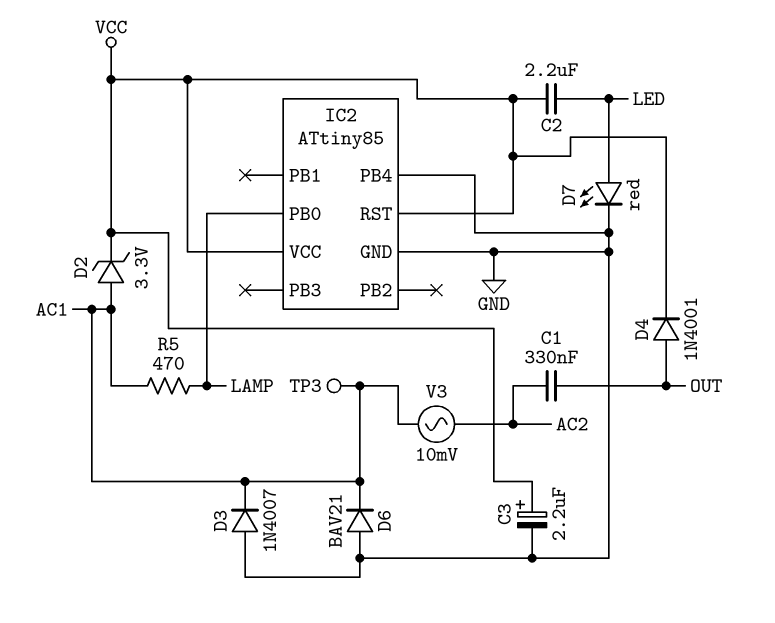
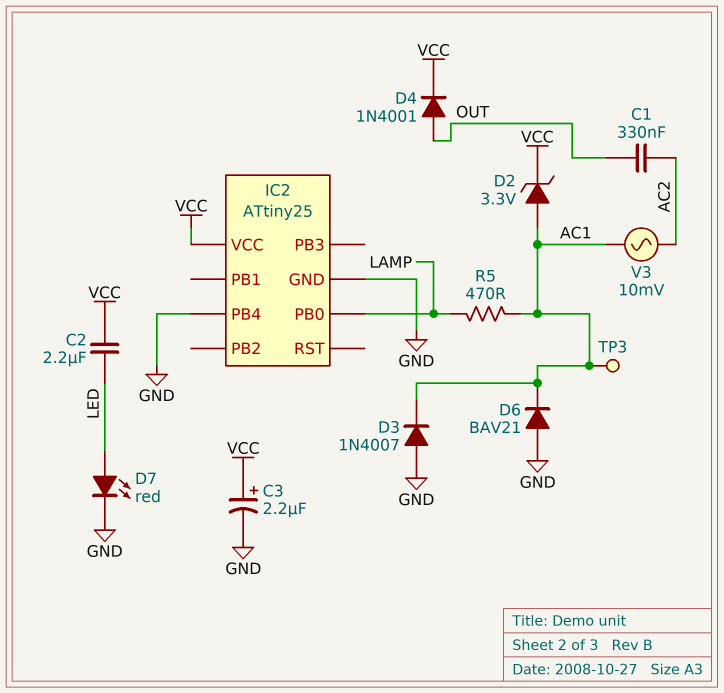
IC2: ATtiny85 -> ATtiny25
IC2 pin RST: VCC -> none

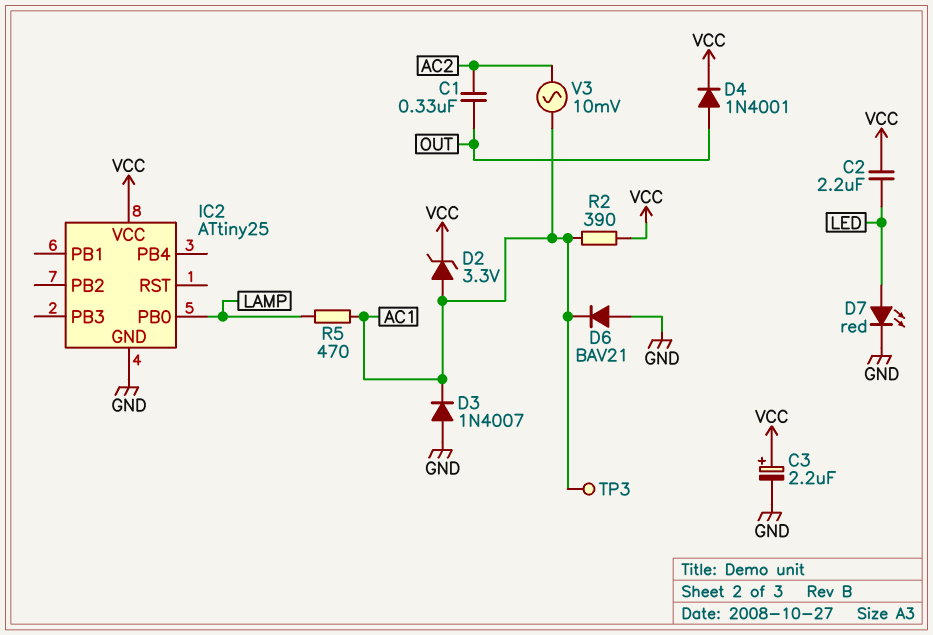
IC2 pin PB4: GND -> none
R2: none -> 390 (AC1, VCC)

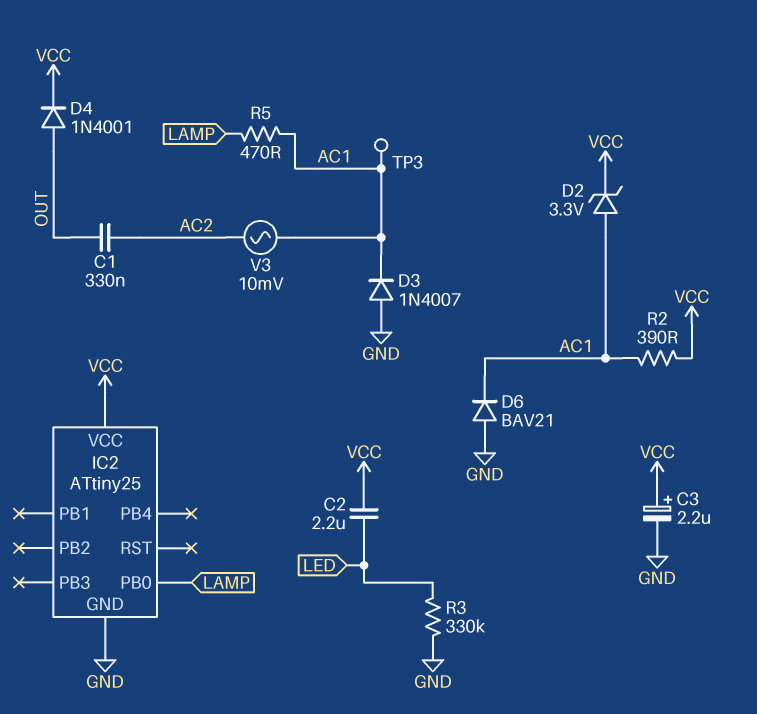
D7: LED red (A LED, K GND) -> none
R3: none -> 330k (GND, LED)

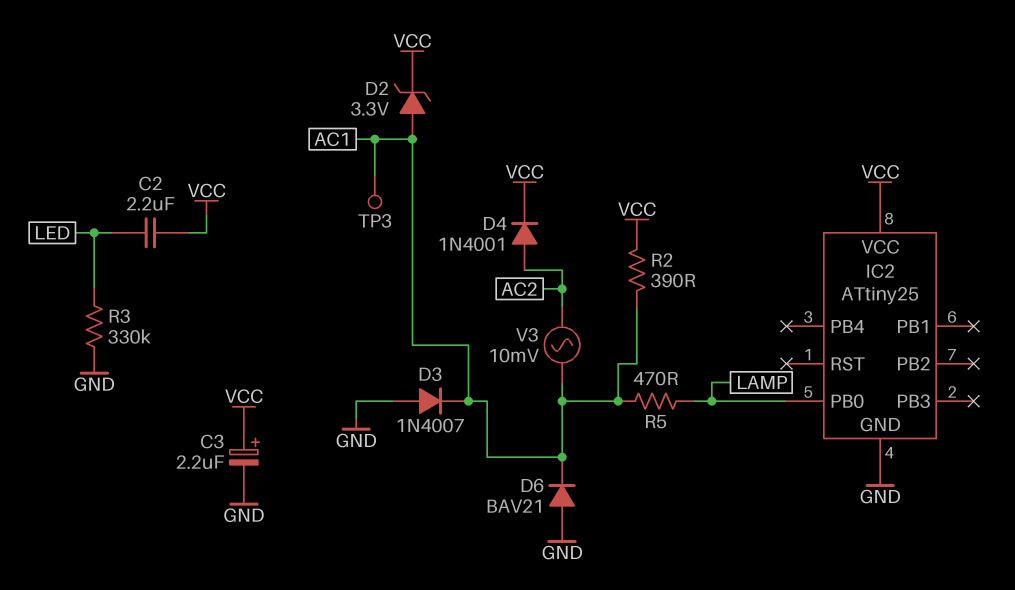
C1: 330nF (AC2, OUT) -> none
D4: diode 1N4001 (A OUT, K VCC) -> diode 1N4001 (A AC2, K VCC)

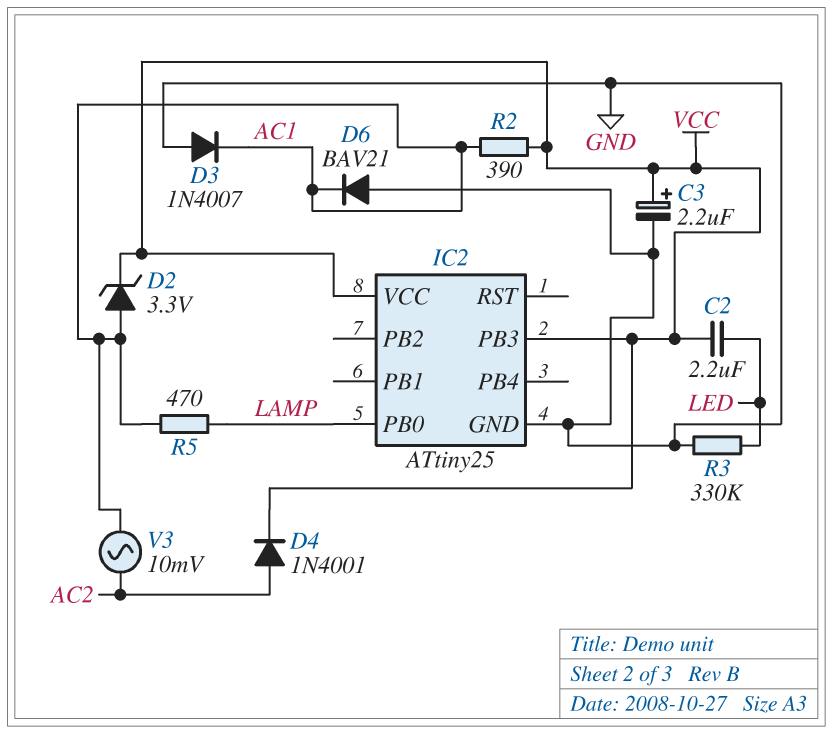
IC2 pin PB3: none -> VCC
TP3: test point (AC1) -> none

